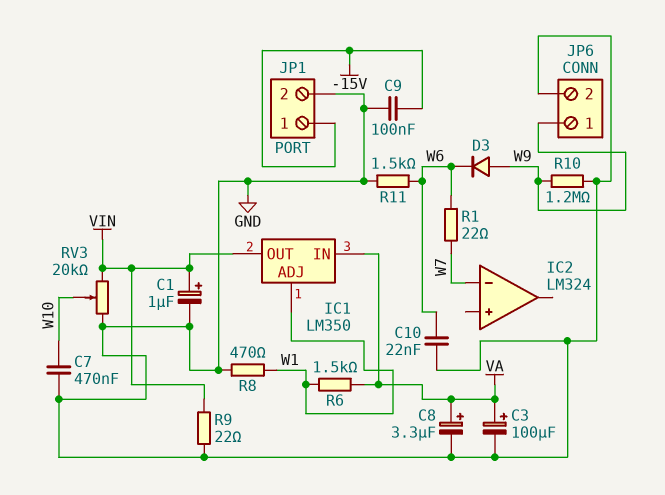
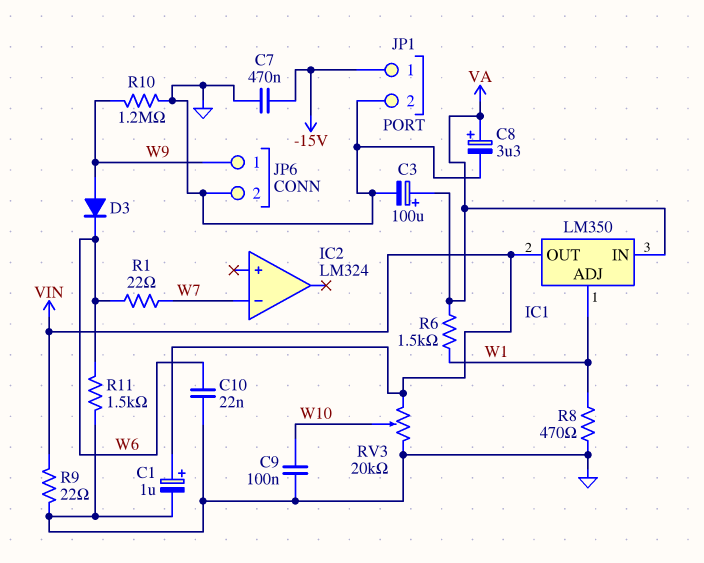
C7: 470nF (GND, W10) -> 470nF (-15V, GND)
C9: 100nF (-15V, GND) -> 100nF (GND, W10)

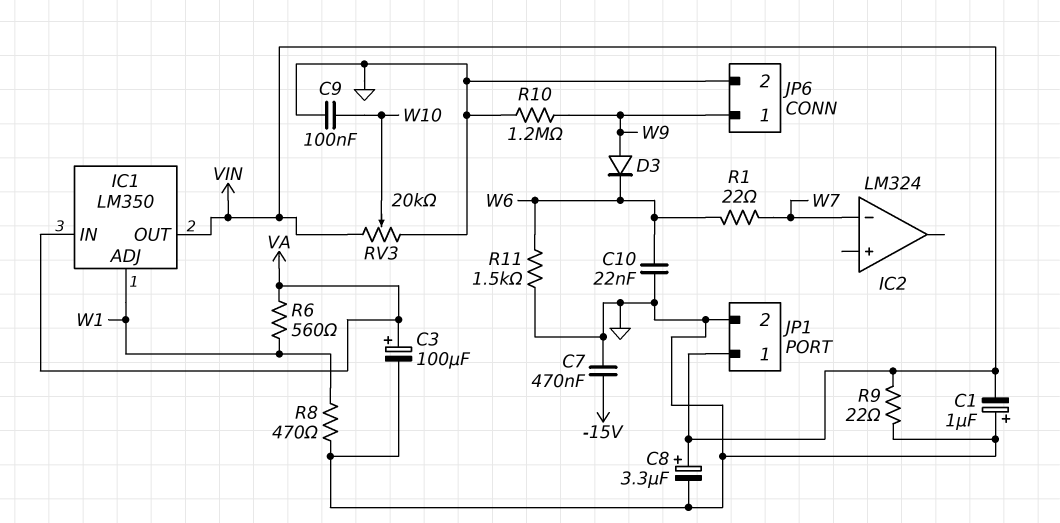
C1: 1uF (plus VIN, minus GND) -> 1uF (plus GND, minus VIN)
C8: 3.3uF (plus VA, minus GND) -> 3.3uF (plus VIN, minus GND)
JP1 pin 1: -15V -> VIN
R6: 1.5k (VA, W1) -> 560 (VA, W1)

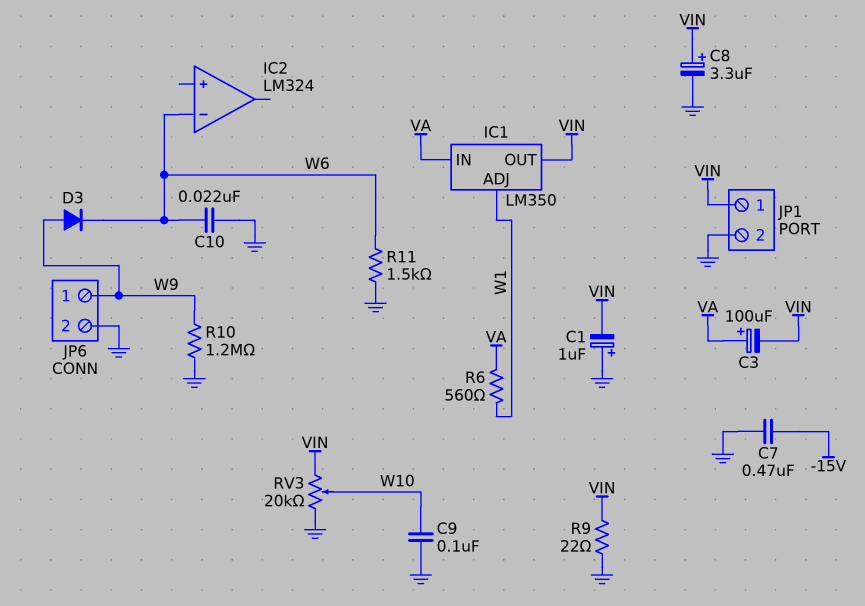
C3: 100uF (plus VA, minus GND) -> 100uF (plus VA, minus VIN)
IC2 pin in-: W7 -> W6
R1: 22 (W6, W7) -> none
R8: 470 (GND, W1) -> none

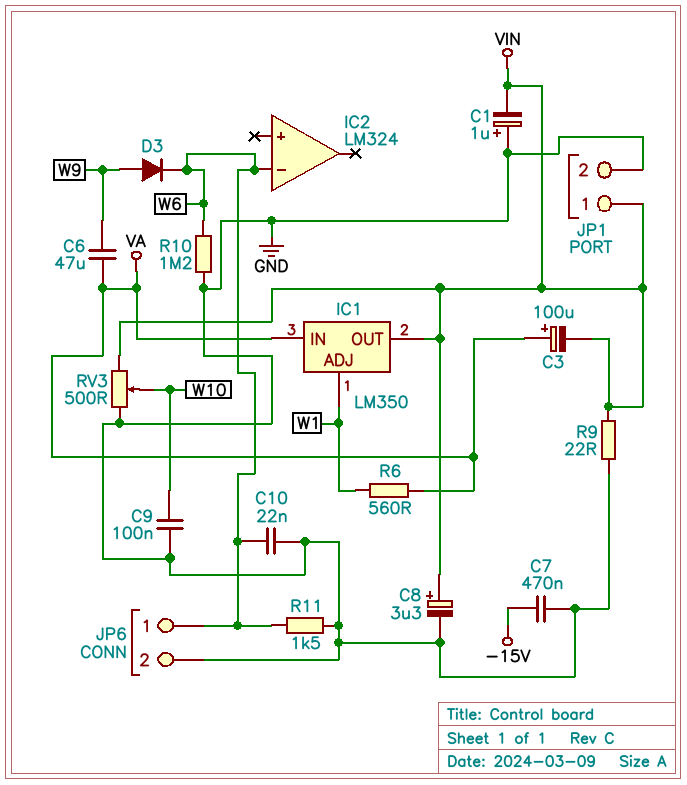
C6: none -> 47uF (VA, W9)
JP6 pin 1: W9 -> W6
R10: 1.2M (GND, W9) -> 1.2M (GND, W6)
RV3: 20k (GND, VIN, wiper W10) -> 500 (GND, VIN, wiper W10)

